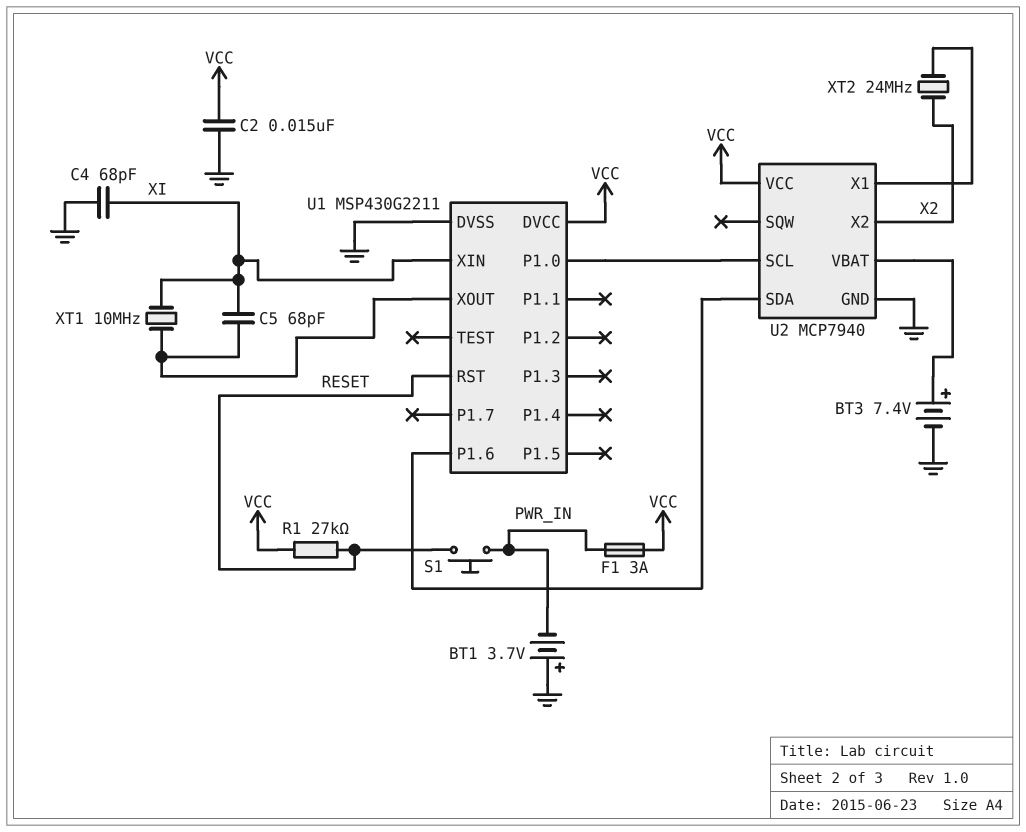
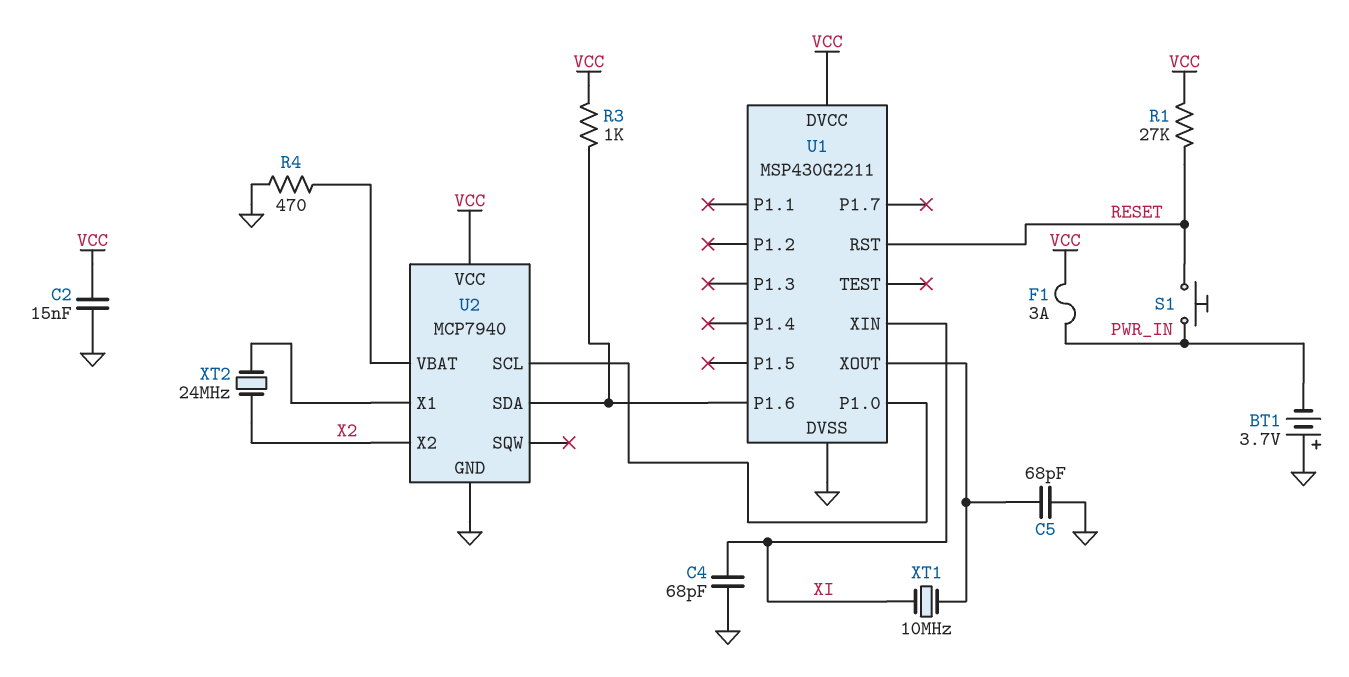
BT3: 7.4V (plus U2/VBAT, minus GND) -> none
C5: 68pF (U1/XOUT, XI) -> 68pF (GND, U1/XOUT)
R3: none -> 1k (U1/P1.6, VCC)
R4: none -> 470 (GND, U2/VBAT)

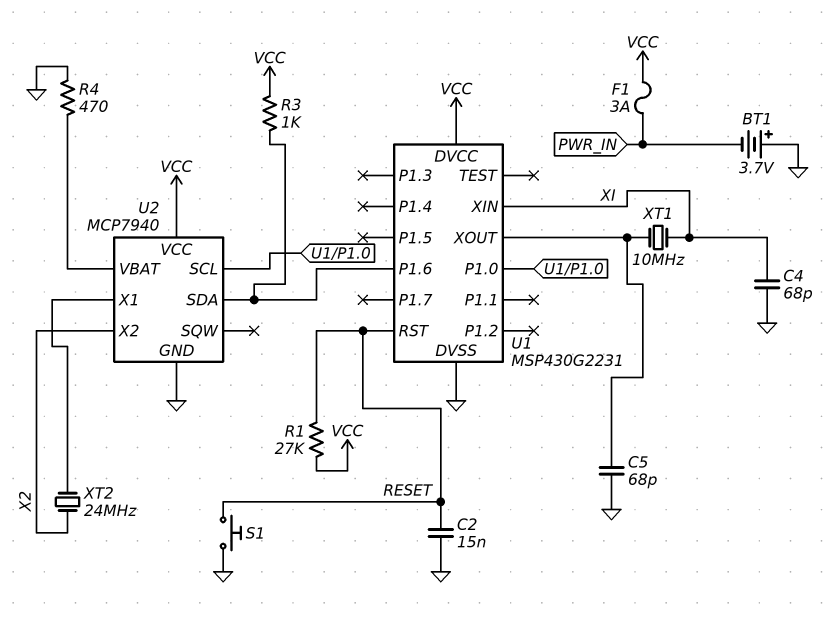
C2: 15nF (GND, VCC) -> 15nF (GND, RESET)
S1: button (PWR_IN, RESET) -> button (GND, RESET)
U1: MSP430G2211 -> MSP430G2231

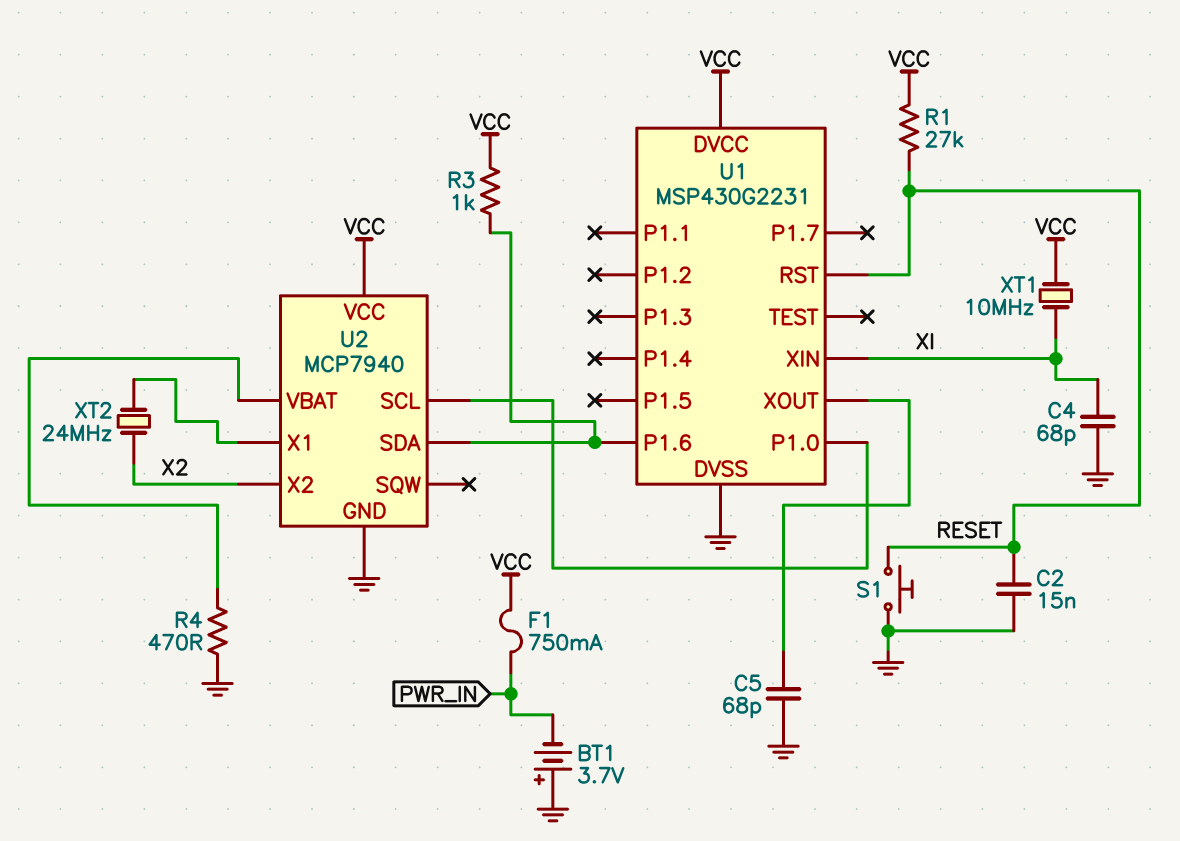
F1: 3A (PWR_IN, VCC) -> 750mA (PWR_IN, VCC)
XT1: 10MHz (U1/XOUT, XI) -> 10MHz (VCC, XI)

